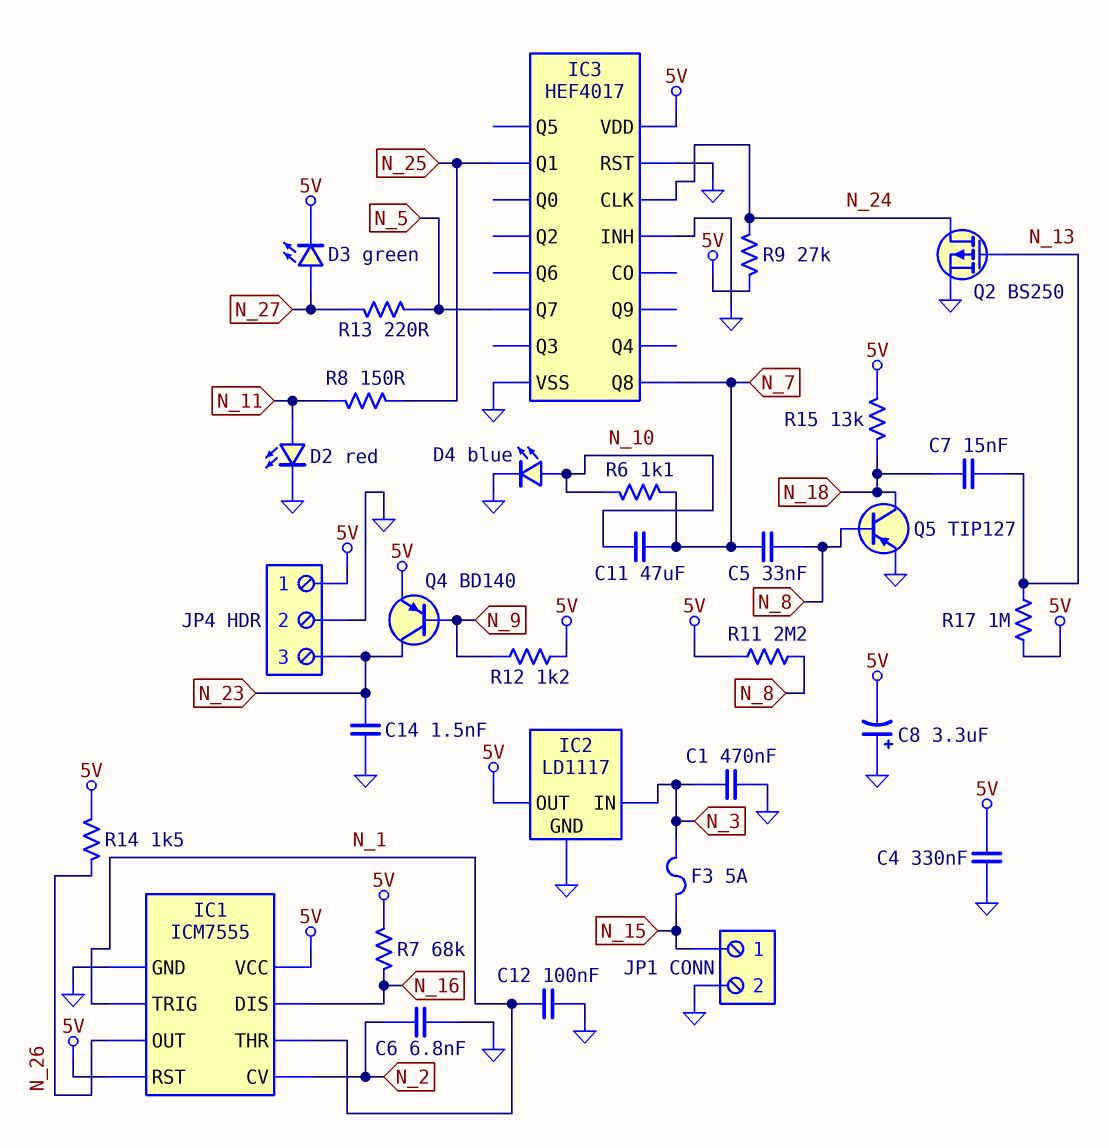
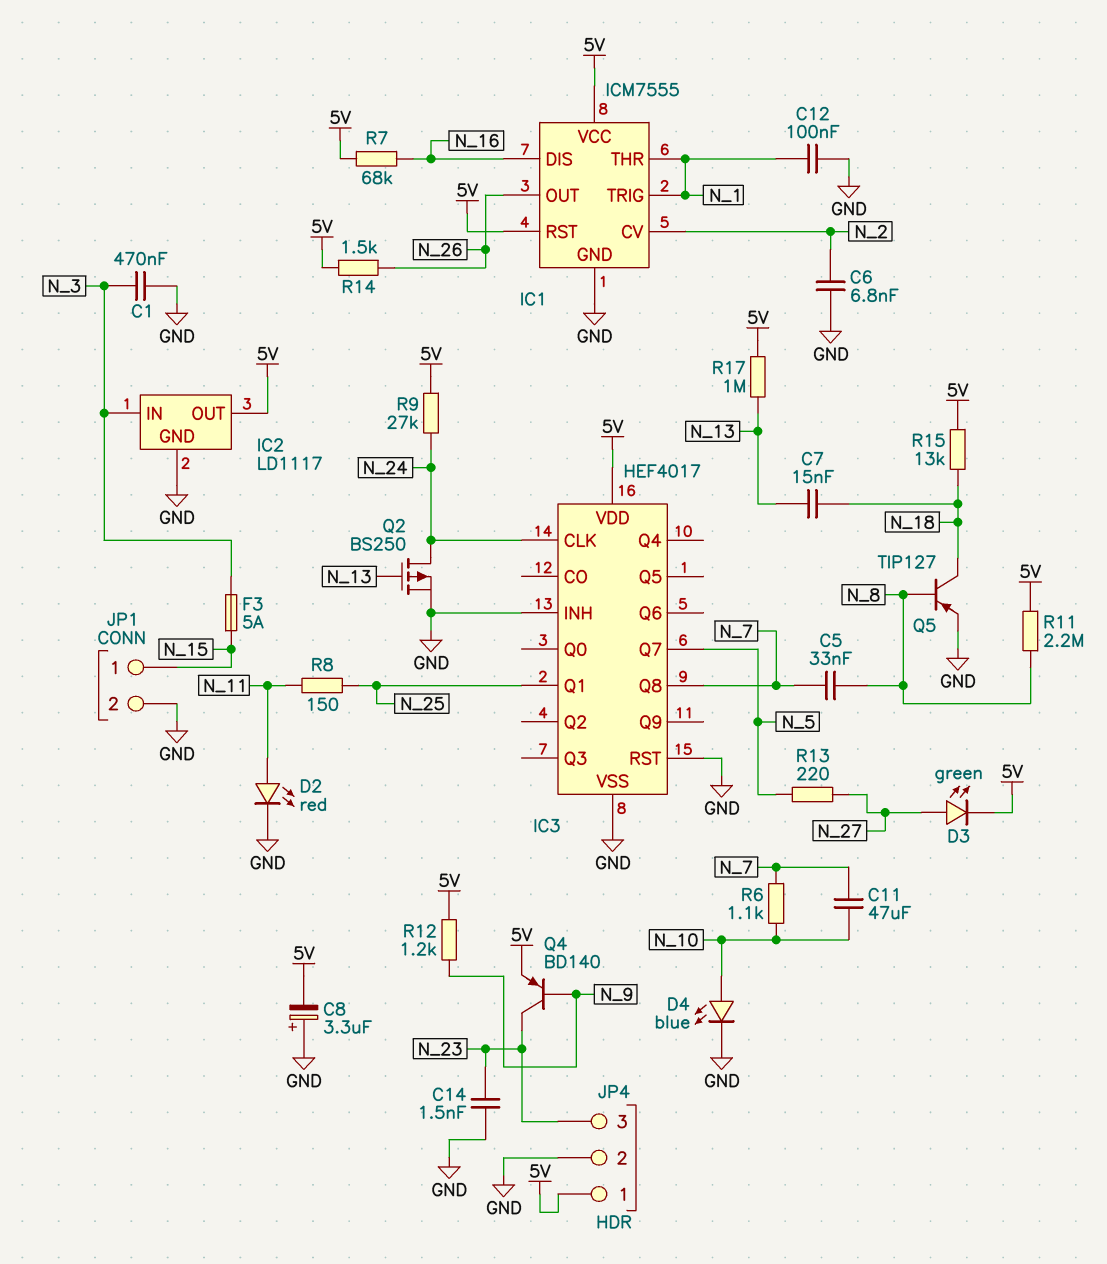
C4: 330nF (5V, GND) -> none

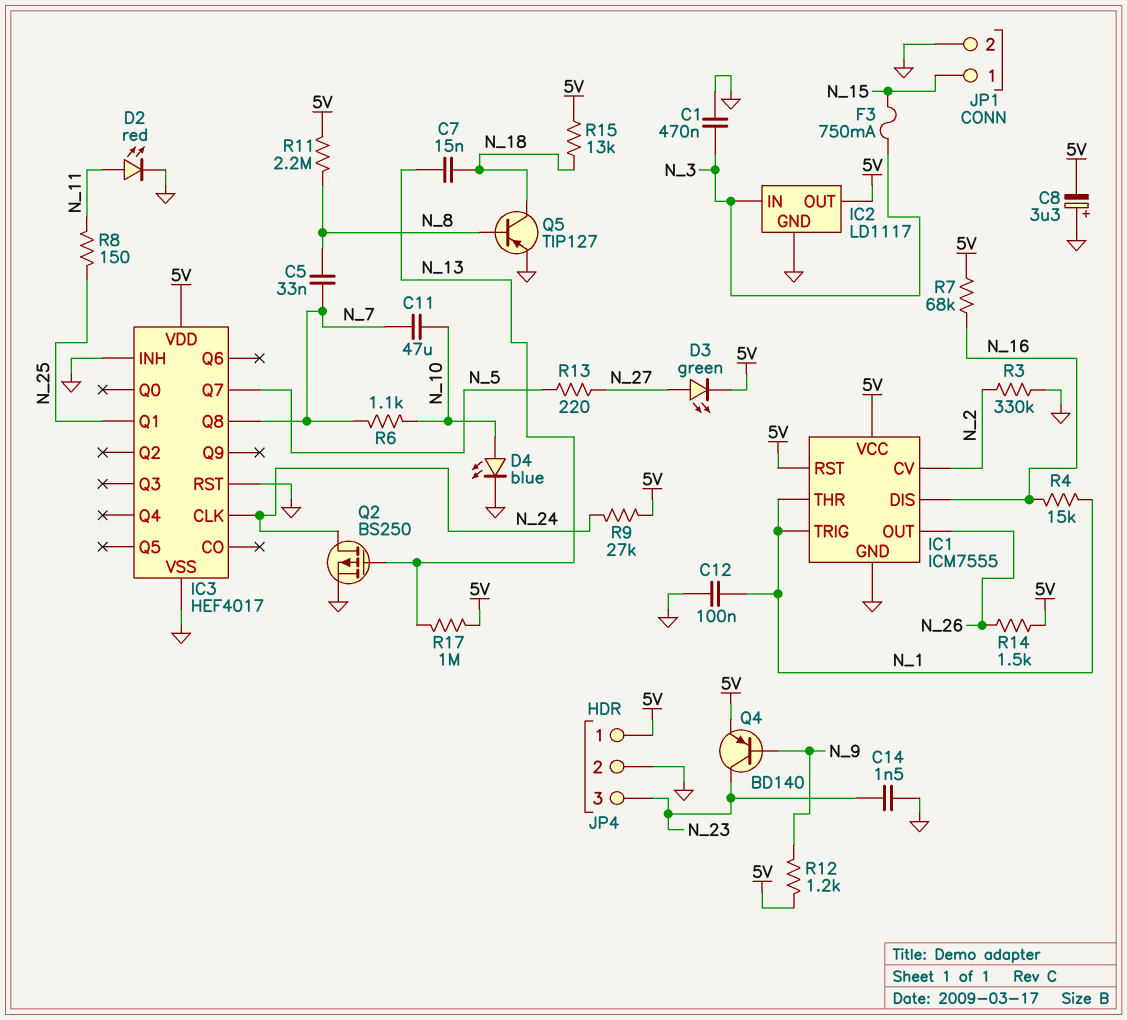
C6: 6.8nF (GND, N_2) -> none
F3: 5A (N_3, N_15) -> 750mA (N_3, N_15)
R3: none -> 330k (GND, N_2)
R4: none -> 15k (N_1, N_16)

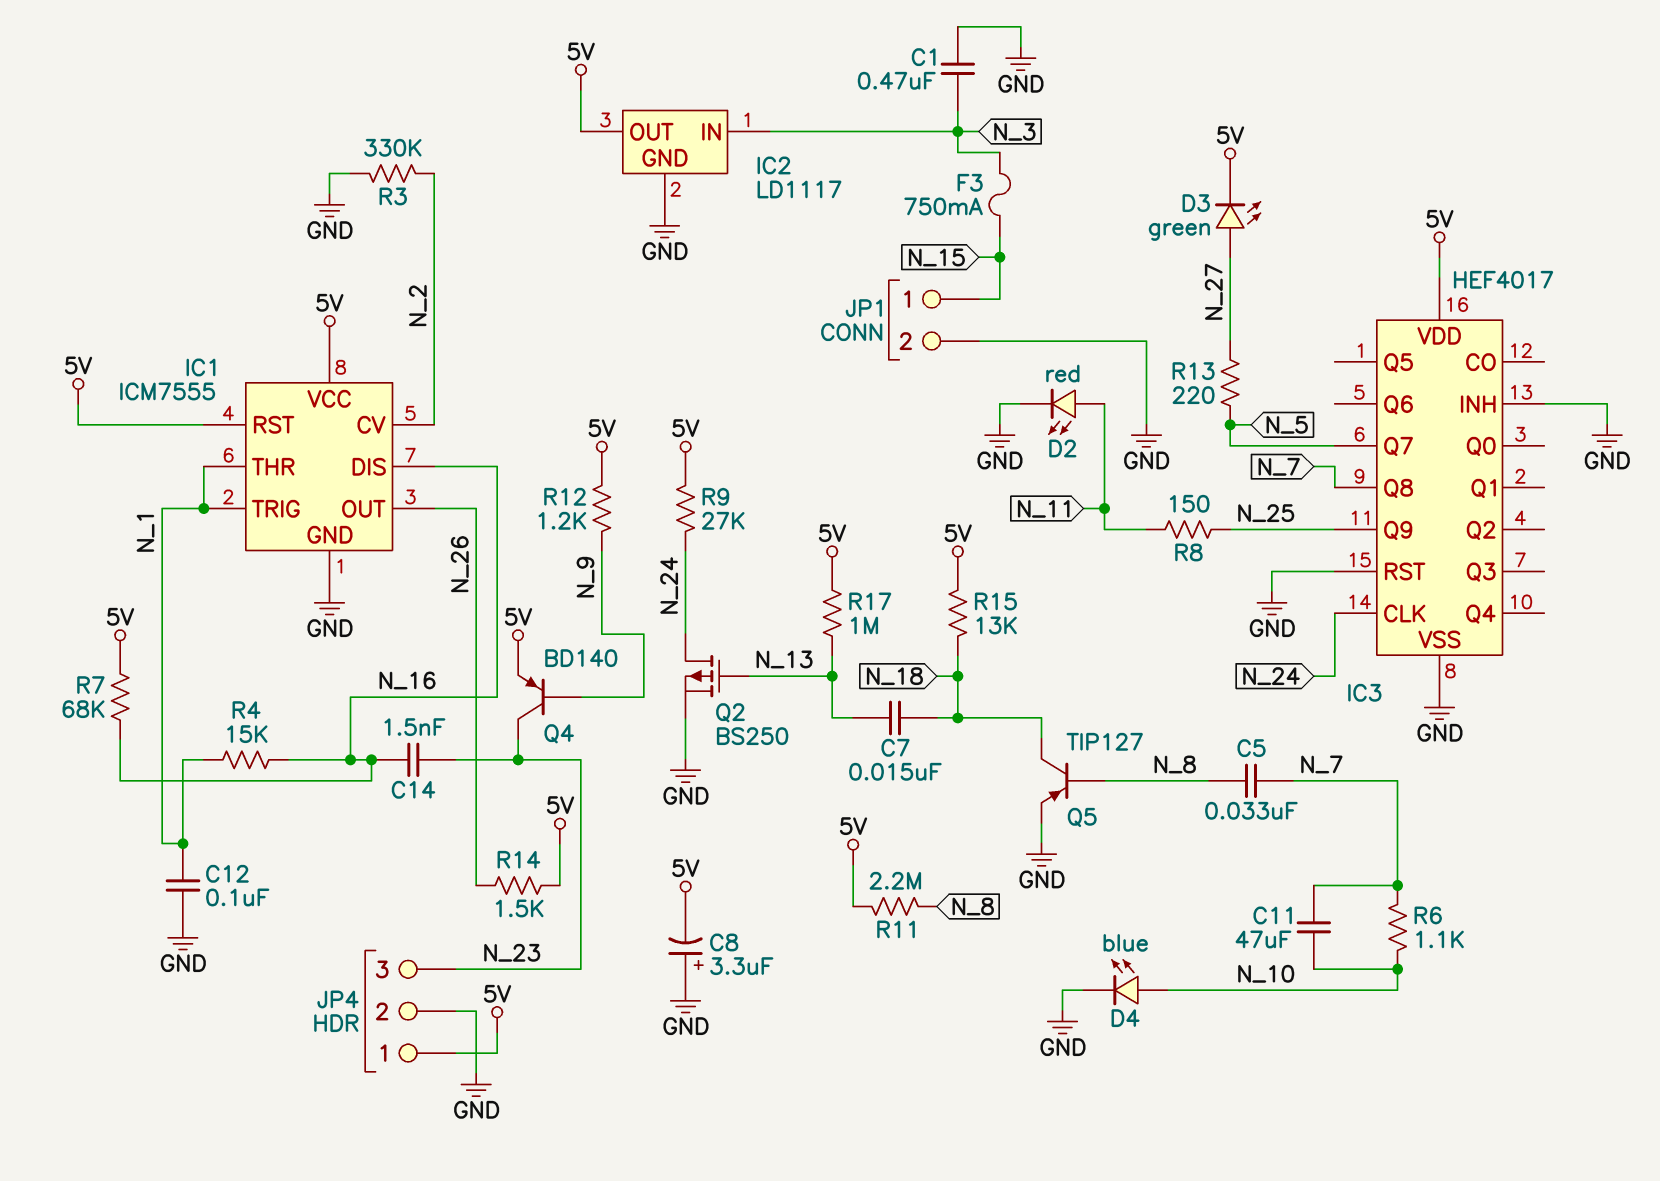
C14: 1.5nF (GND, N_23) -> 1.5nF (N_16, N_23)
IC3 pin Q1: N_25 -> none
IC3 pin Q9: none -> N_25

